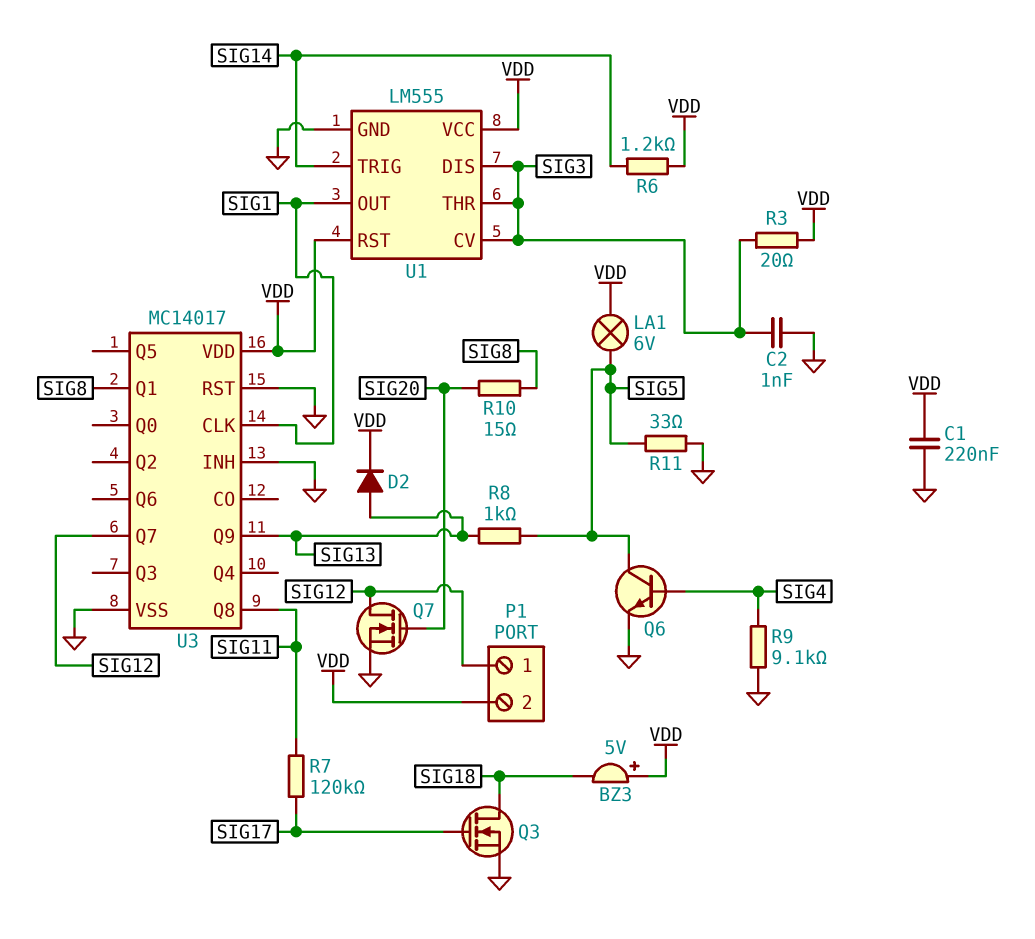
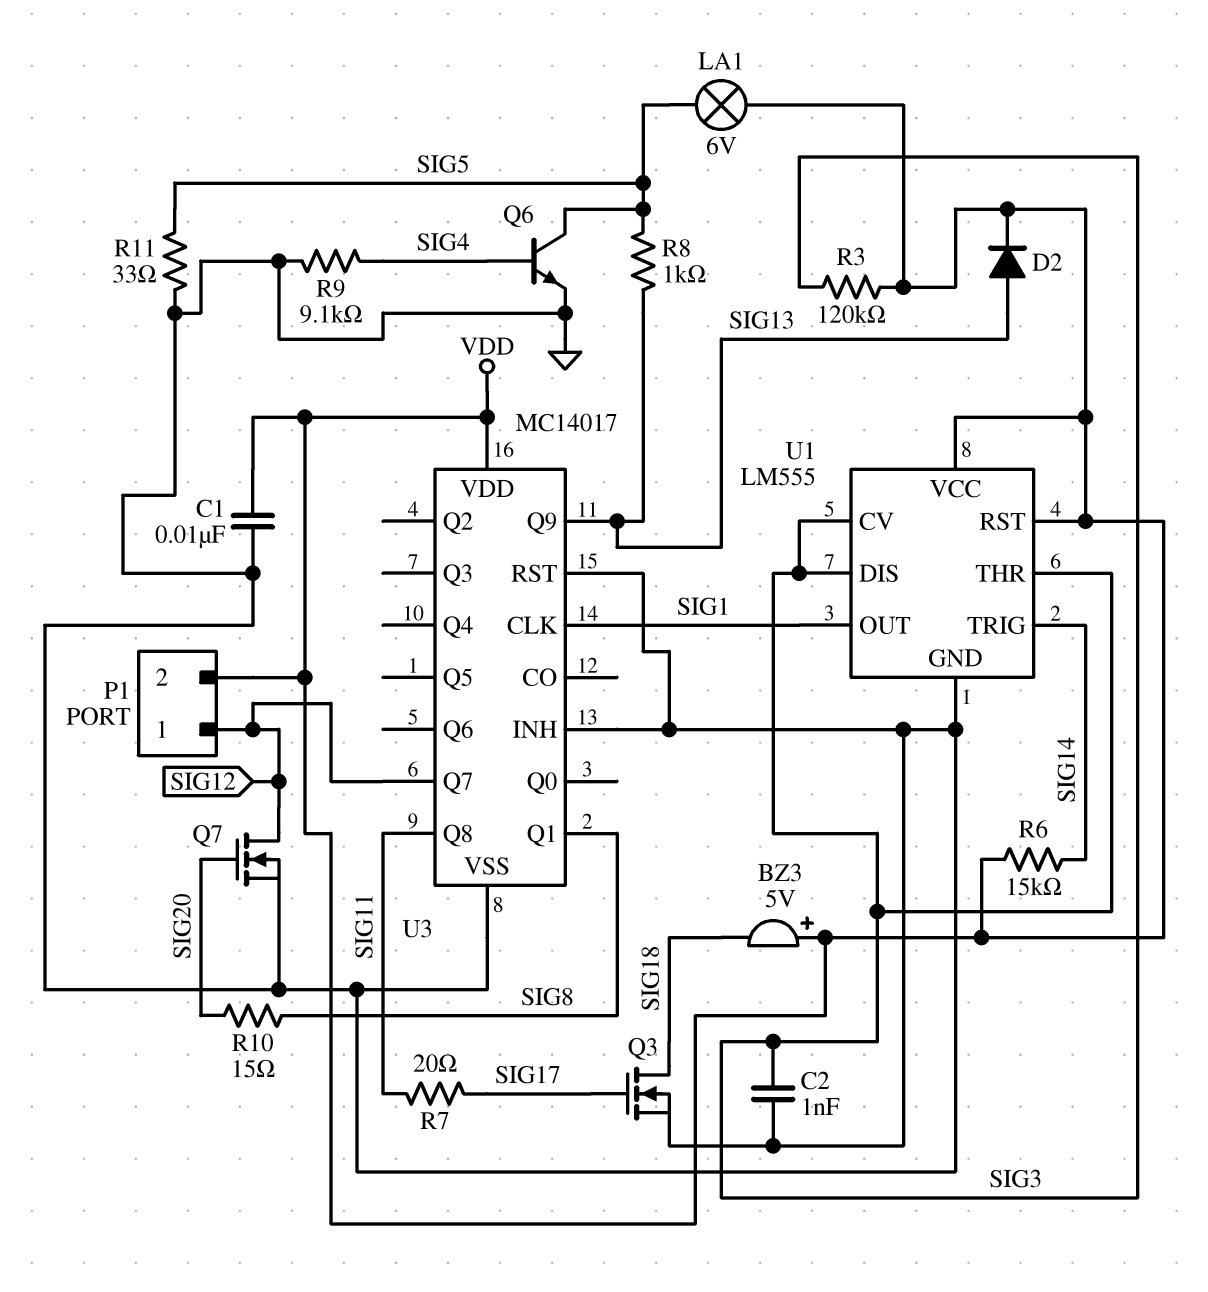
C1: 220nF (GND, VDD) -> 10nF (GND, VDD)
R3: 20 (SIG3, VDD) -> 120k (SIG3, VDD)
R6: 1.2k (SIG14, VDD) -> 15k (SIG14, VDD)
R7: 120k (SIG11, SIG17) -> 20 (SIG11, SIG17)

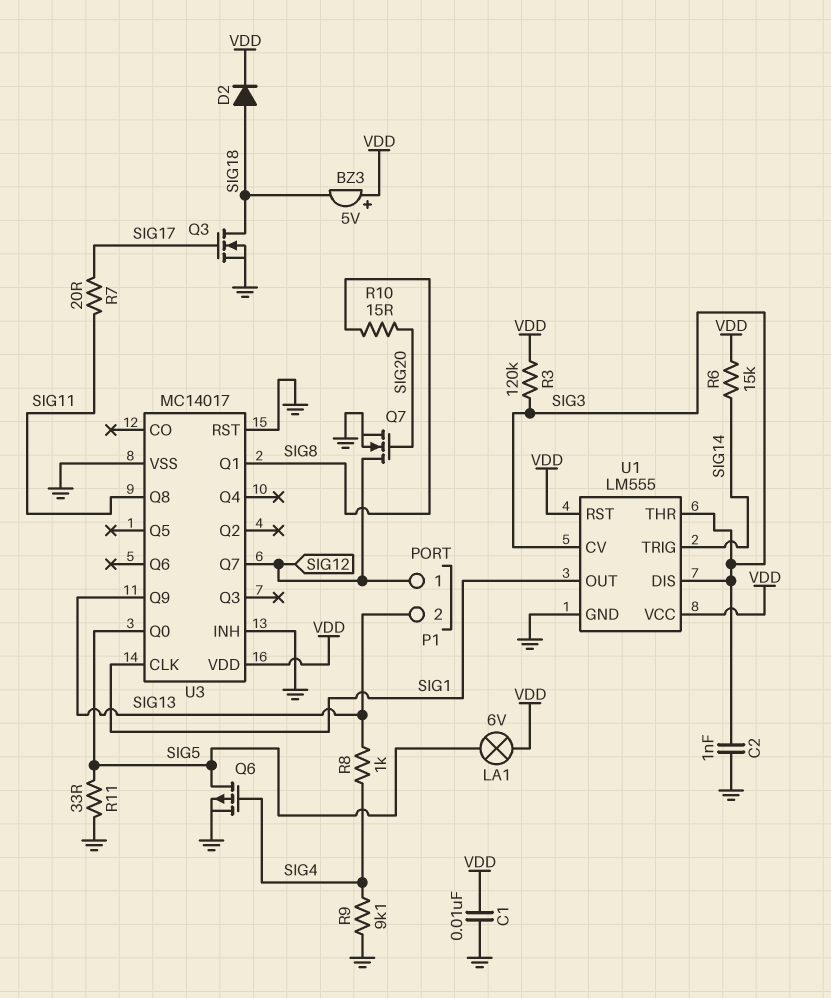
D2: diode (A SIG13, K VDD) -> diode (A SIG18, K VDD)
P1 pin 2: VDD -> SIG13
Q6: NPN (B SIG4, C SIG5, E GND) -> PMOS (G SIG4, D SIG5, S GND)
R8: 1k (SIG5, SIG13) -> 1k (SIG4, SIG13)
U3 pin Q0: none -> SIG5

